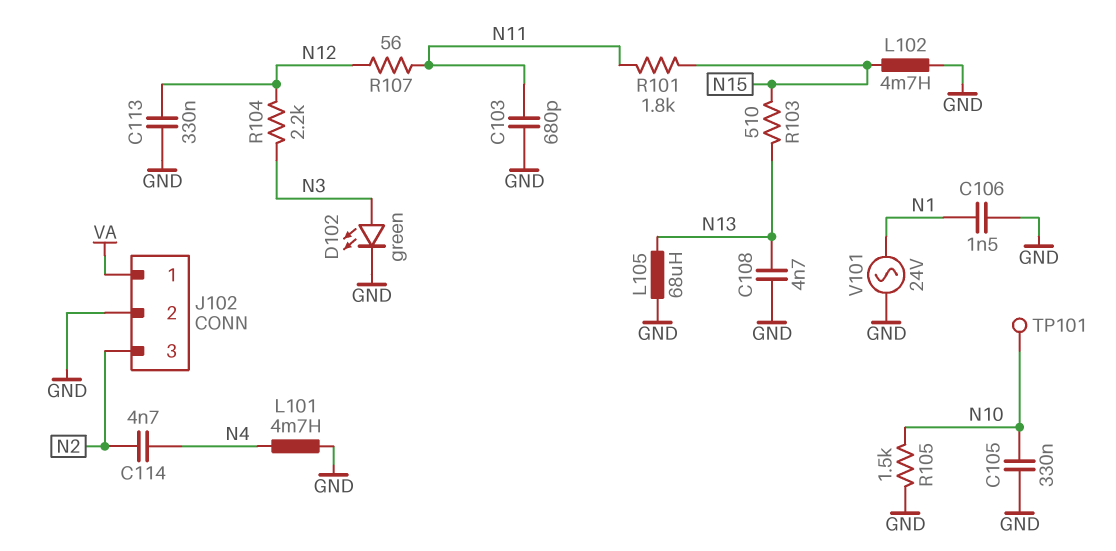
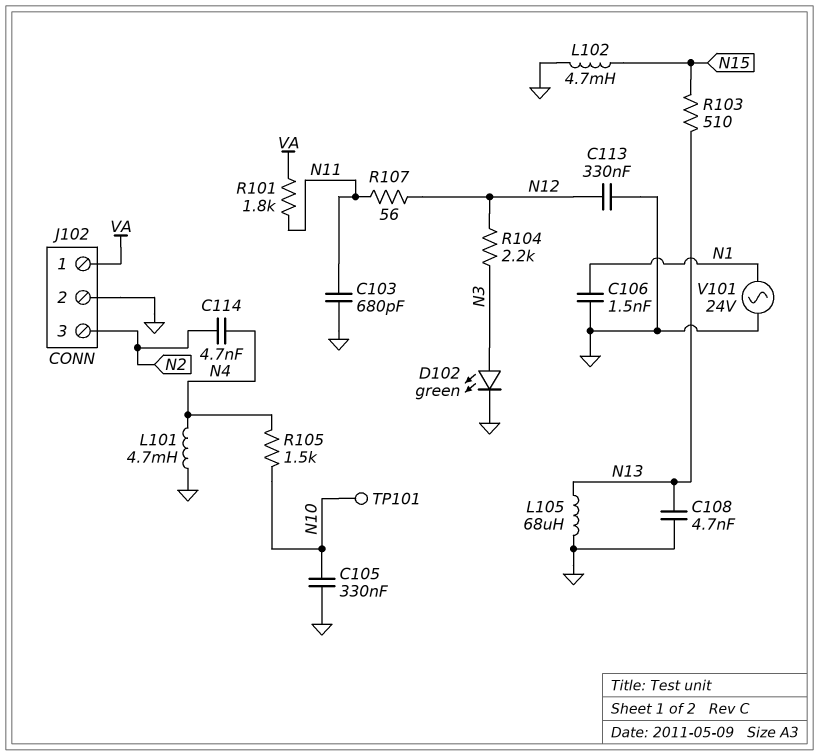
R101: 1.8k (N11, N15) -> 1.8k (N11, VA)
R105: 1.5k (GND, N10) -> 1.5k (N4, N10)

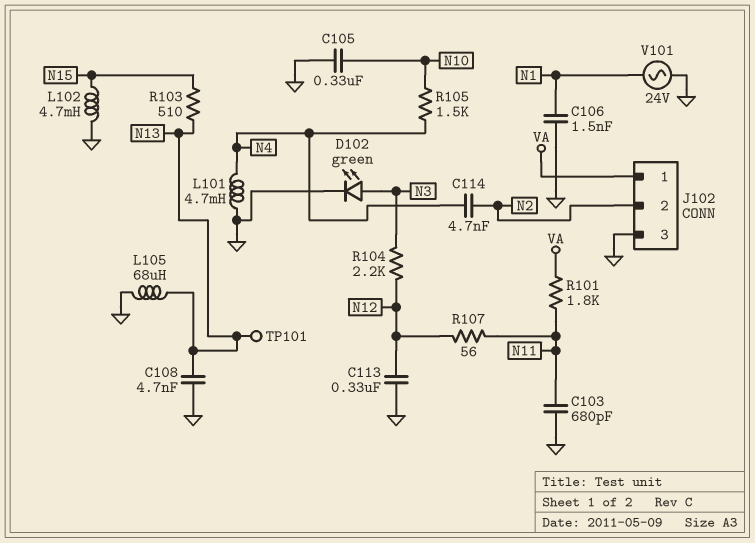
J102 pin 2: GND -> N2
J102 pin 3: N2 -> GND
TP101: test point (N10) -> test point (N13)

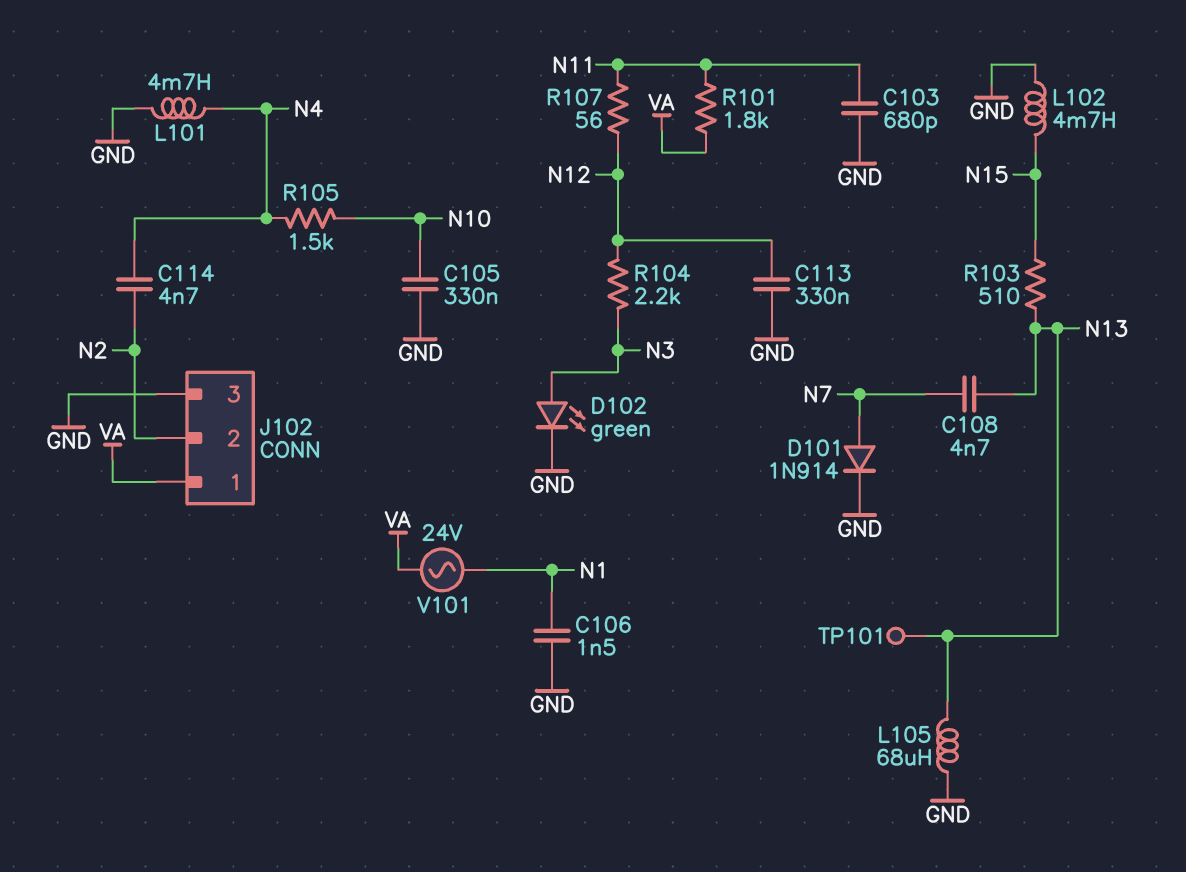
C108: 4.7nF (GND, N13) -> 4.7nF (N7, N13)
D101: none -> diode 1N914 (A N7, K GND)
V101: AC 24V (GND, N1) -> AC 24V (N1, VA)

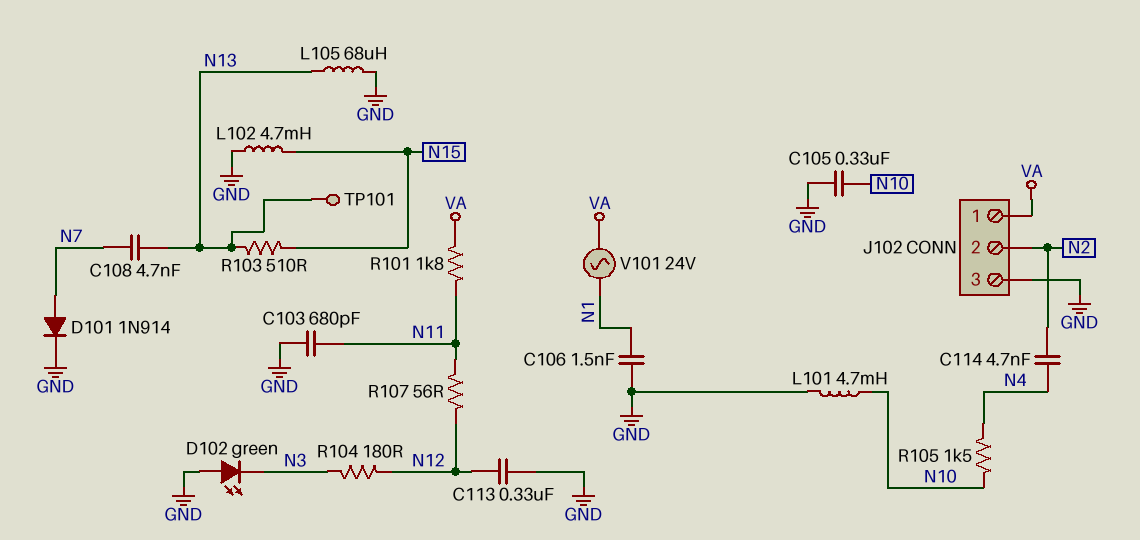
D102: LED green (A N3, K GND) -> LED green (A GND, K N3)
L101: 4.7mH (GND, N4) -> 4.7mH (GND, N10)
R104: 2.2k (N3, N12) -> 180 (N3, N12)

